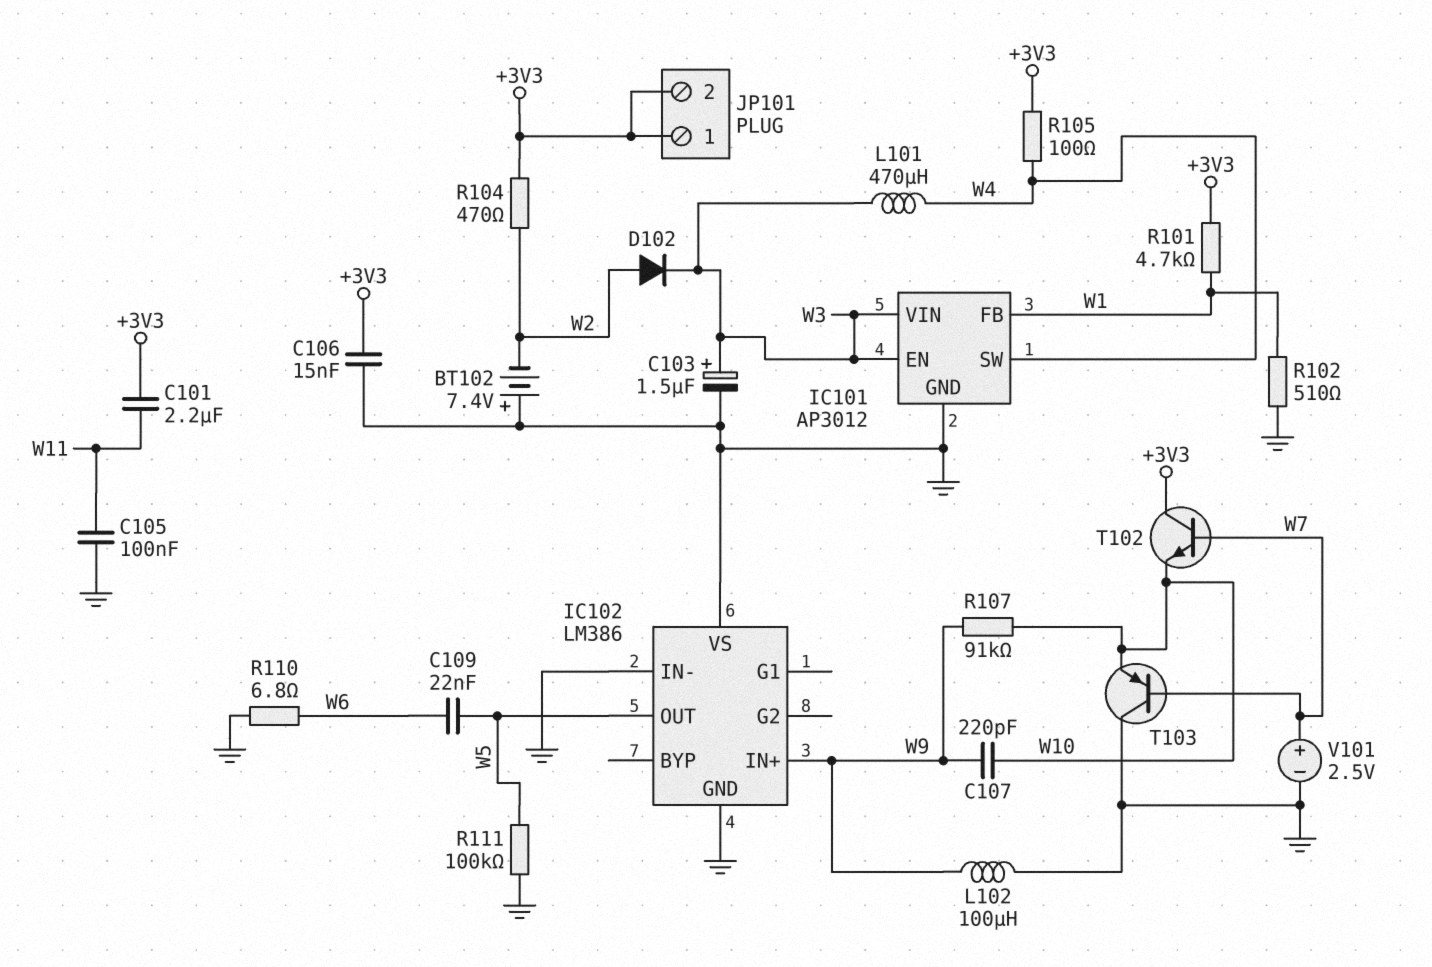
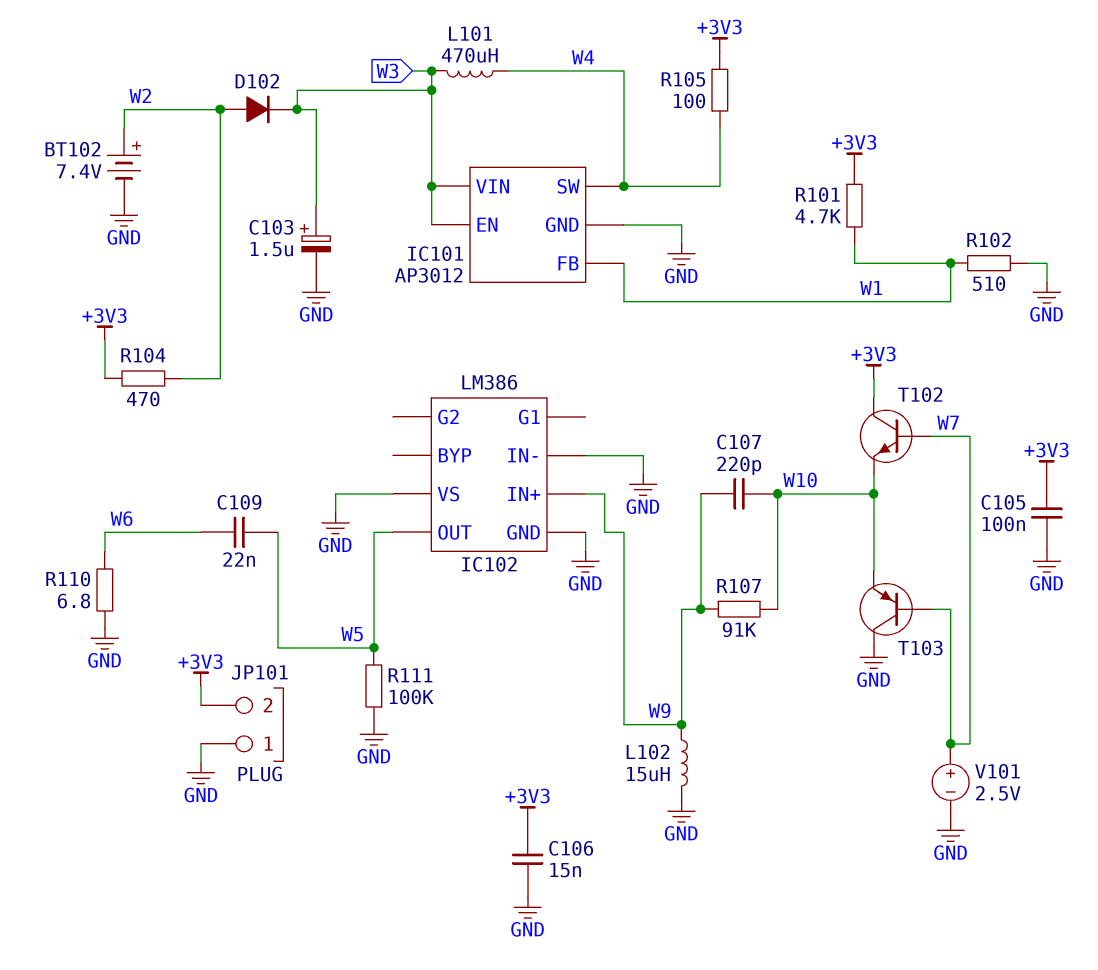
BT102: 7.4V (plus GND, minus W2) -> 7.4V (plus W2, minus GND)
C101: 2.2uF (+3V3, W11) -> none
C105: 100nF (GND, W11) -> 100nF (+3V3, GND)
JP101 pin 1: +3V3 -> GND
L102: 100uH (GND, W9) -> 15uH (GND, W9)

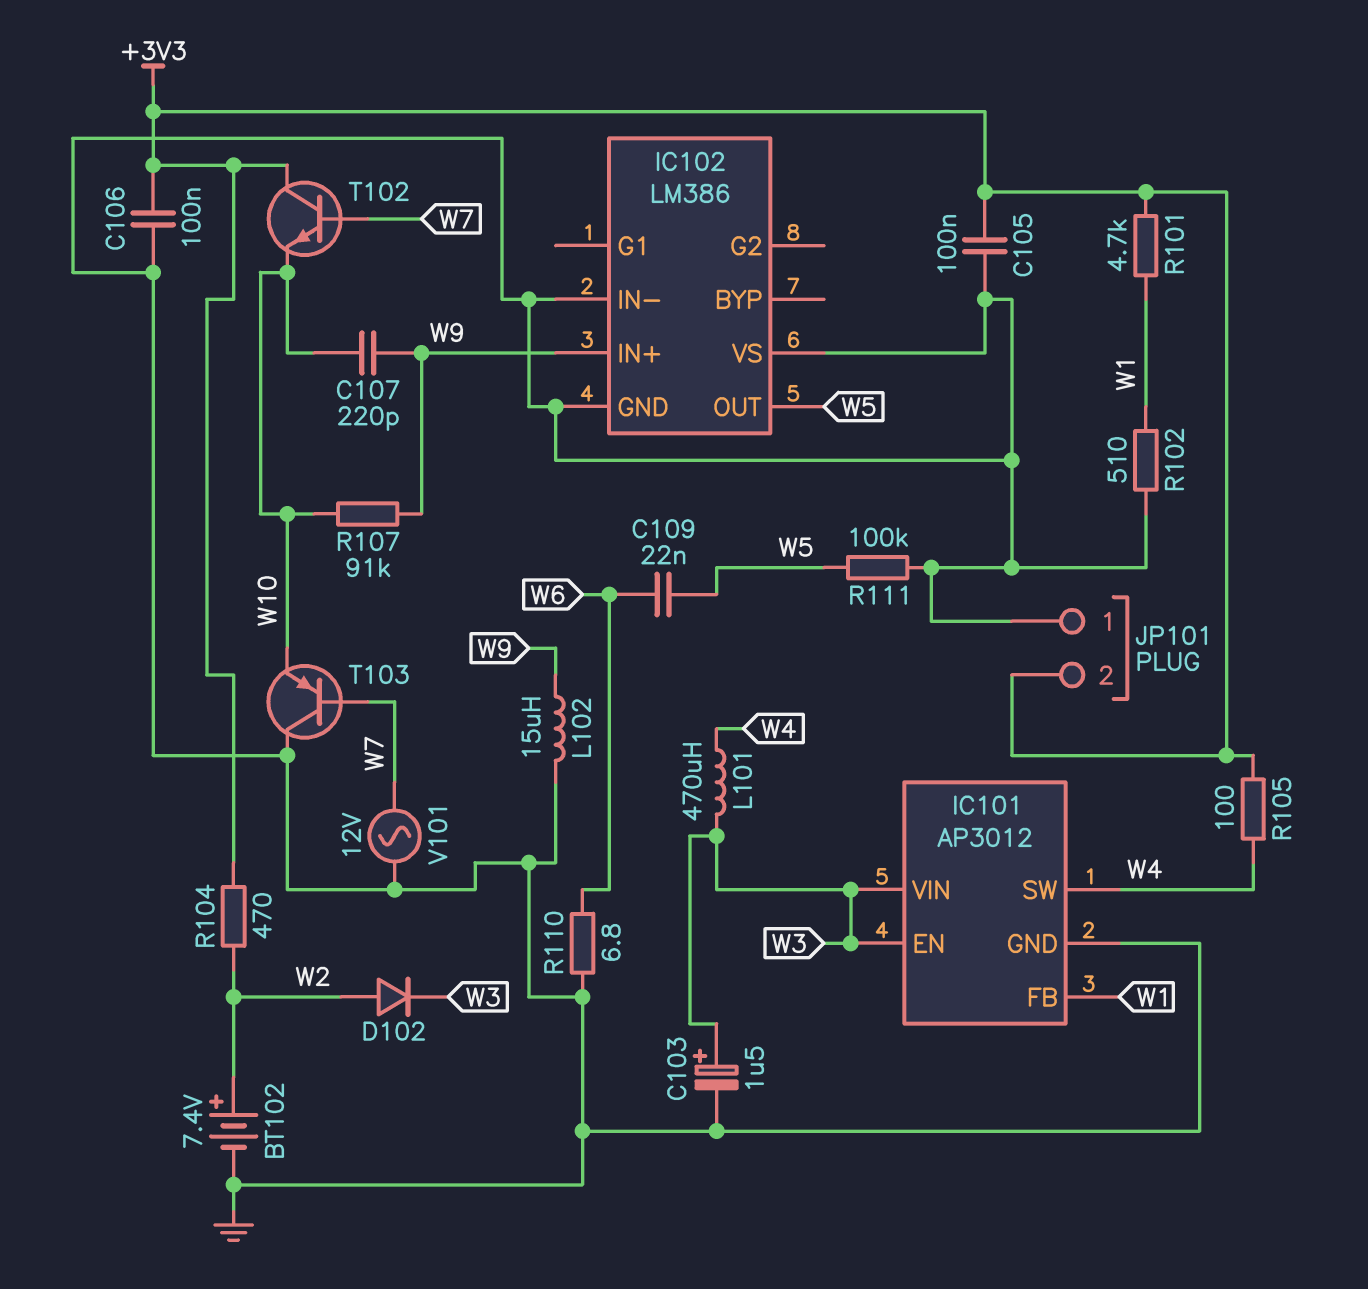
C106: 15nF (+3V3, GND) -> 100nF (+3V3, GND)
V101: 2.5V (plus W7, minus GND) -> AC 12V (GND, W7)

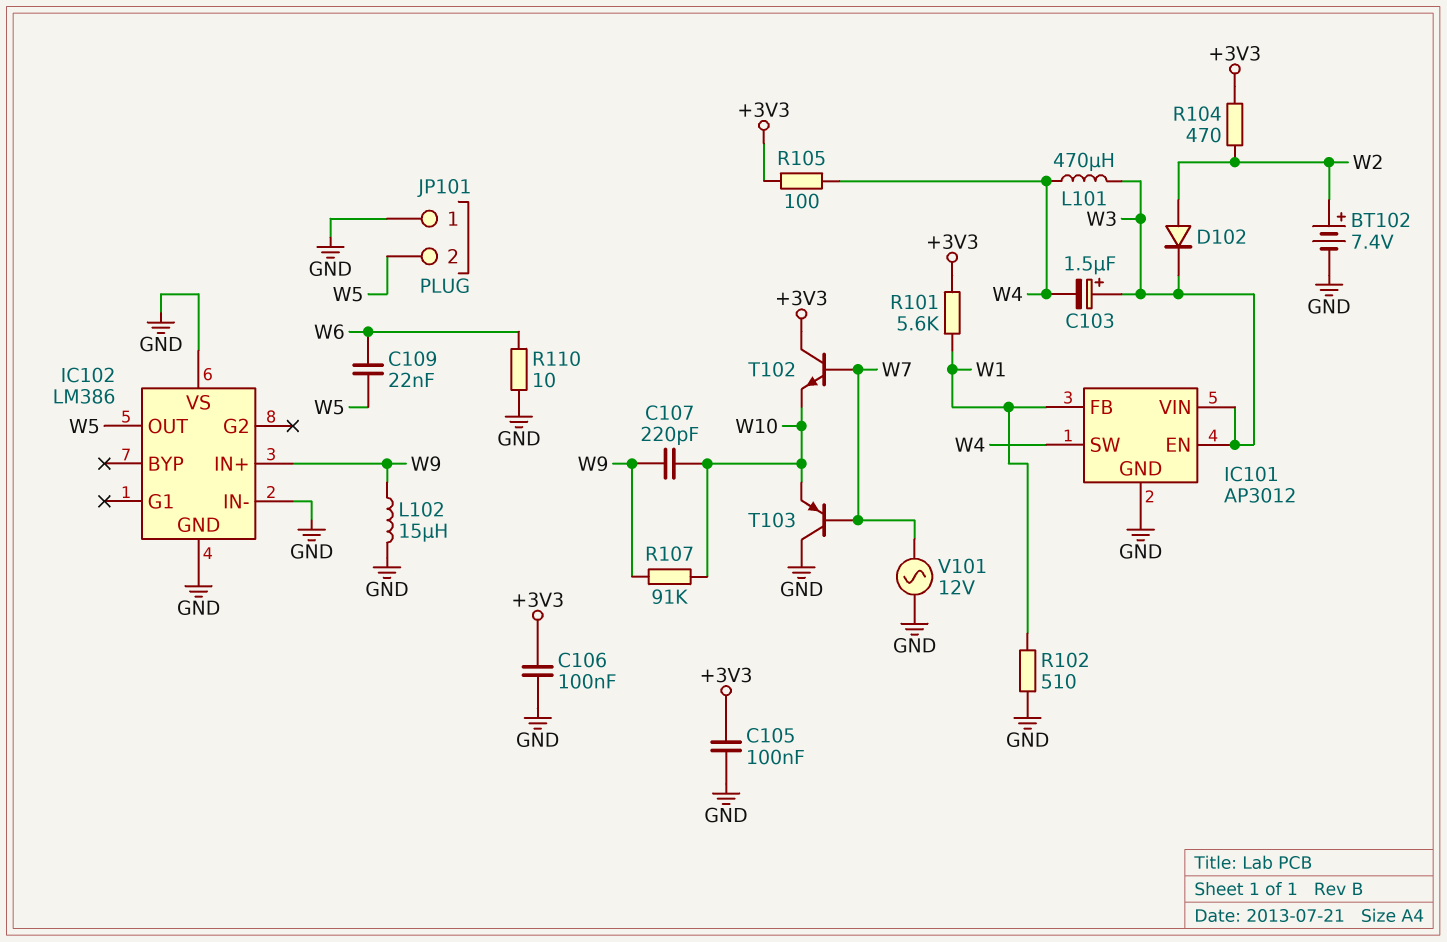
C103: 1.5uF (plus W3, minus GND) -> 1.5uF (plus W3, minus W4)
JP101 pin 2: +3V3 -> W5
R101: 4.7k (+3V3, W1) -> 5.6k (+3V3, W1)
R110: 6.8 (GND, W6) -> 10 (GND, W6)
R111: 100k (GND, W5) -> none

